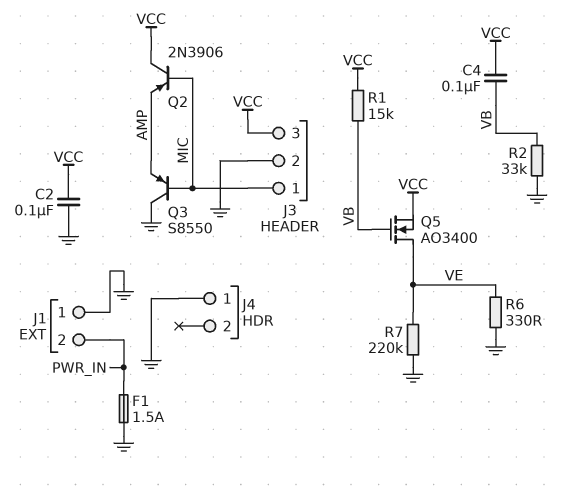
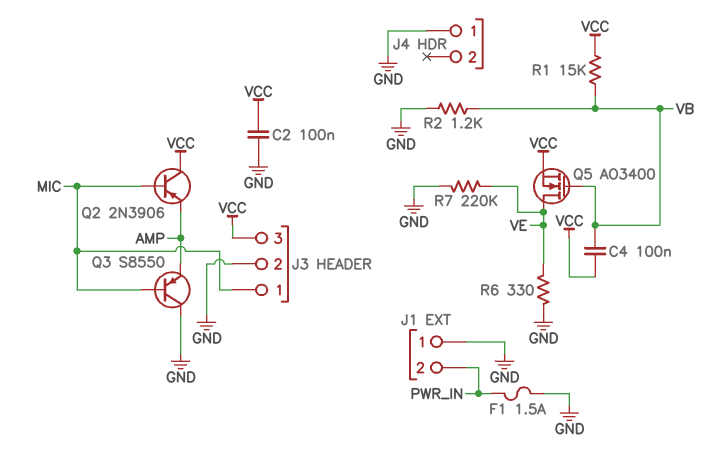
R2: 33k (GND, VB) -> 1.2k (GND, VB)

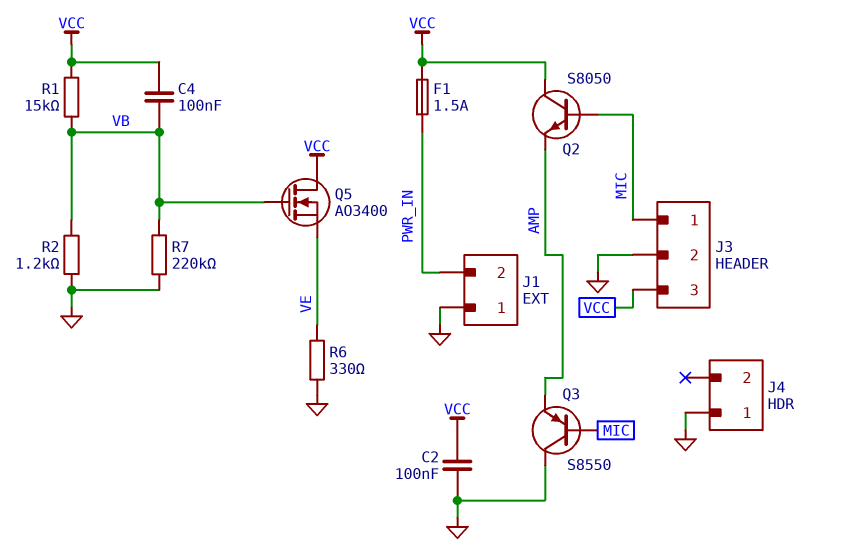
F1: 1.5A (GND, PWR_IN) -> 1.5A (PWR_IN, VCC)
Q2: PNP 2N3906 (B MIC, C VCC, E AMP) -> NPN S8050 (B MIC, C VCC, E AMP)
Q5: NMOS AO3400 (G VB, D VE, S VCC) -> NMOS AO3400 (G VB, D VCC, S VE)
R7: 220k (GND, VE) -> 220k (GND, VB)

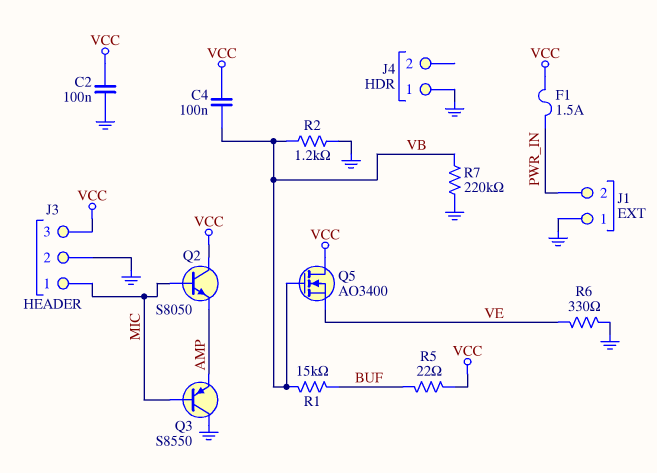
R1: 15k (VB, VCC) -> 15k (BUF, VB)
R5: none -> 22 (BUF, VCC)

